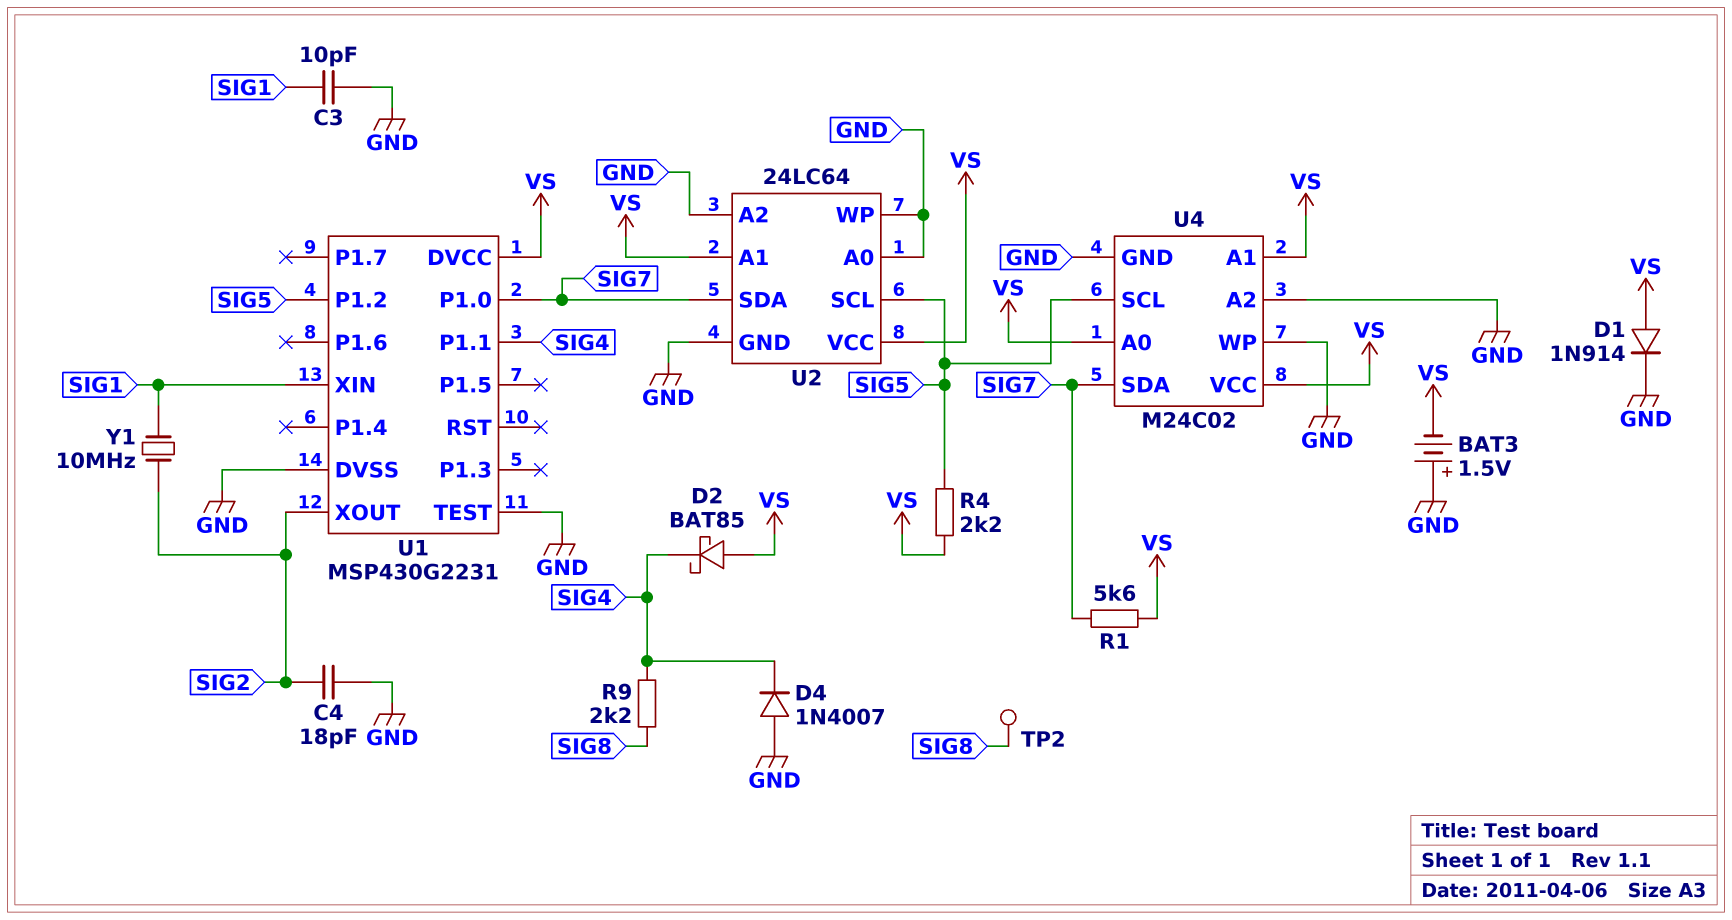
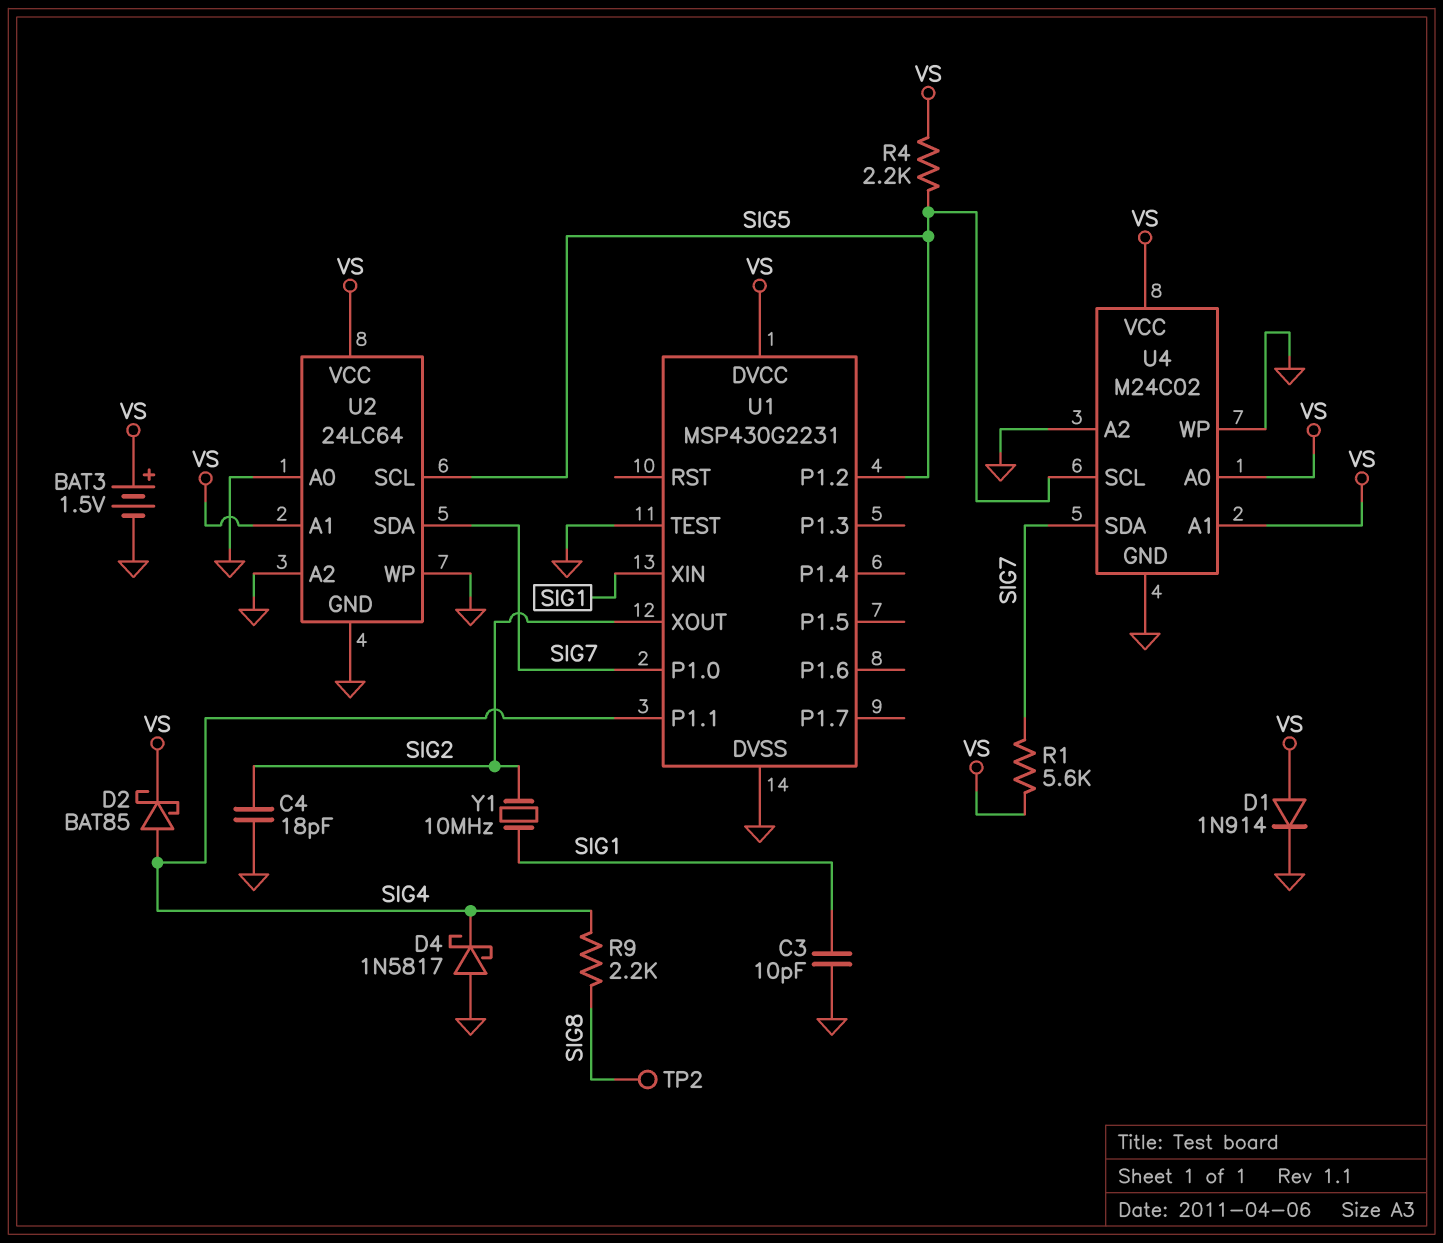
BAT3: 1.5V (plus GND, minus VS) -> 1.5V (plus VS, minus GND)
D2: schottky BAT85 (A VS, K SIG4) -> schottky BAT85 (A SIG4, K VS)
D4: diode 1N4007 (A GND, K SIG4) -> schottky 1N5817 (A GND, K SIG4)

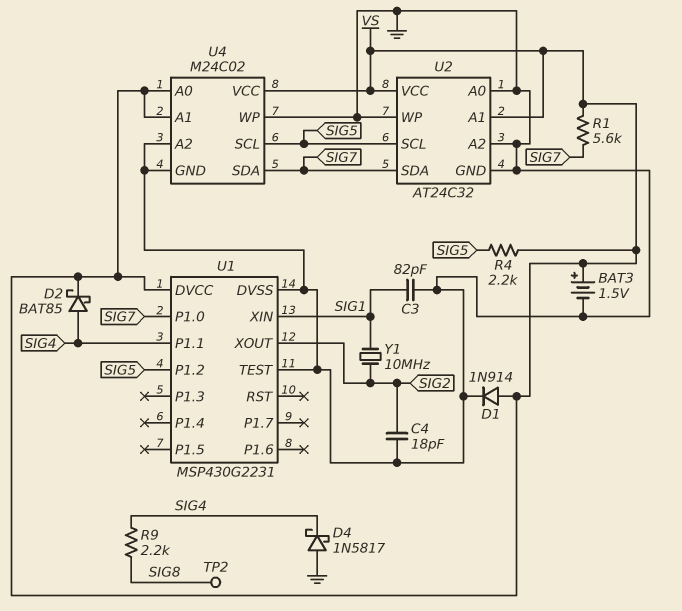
C3: 10pF (GND, SIG1) -> 82pF (GND, SIG1)
U2: 24LC64 -> AT24C32

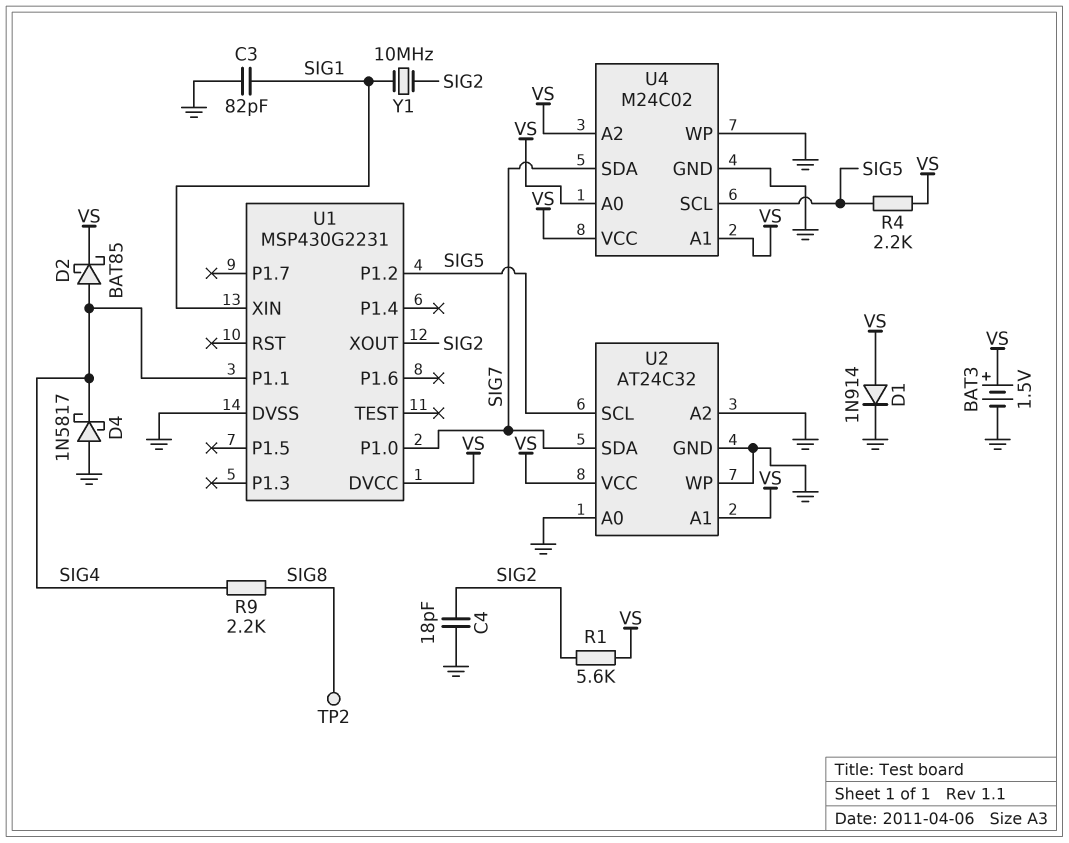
R1: 5.6k (SIG7, VS) -> 5.6k (SIG2, VS)
U1 pin TEST: GND -> none
U4 pin A2: GND -> VS

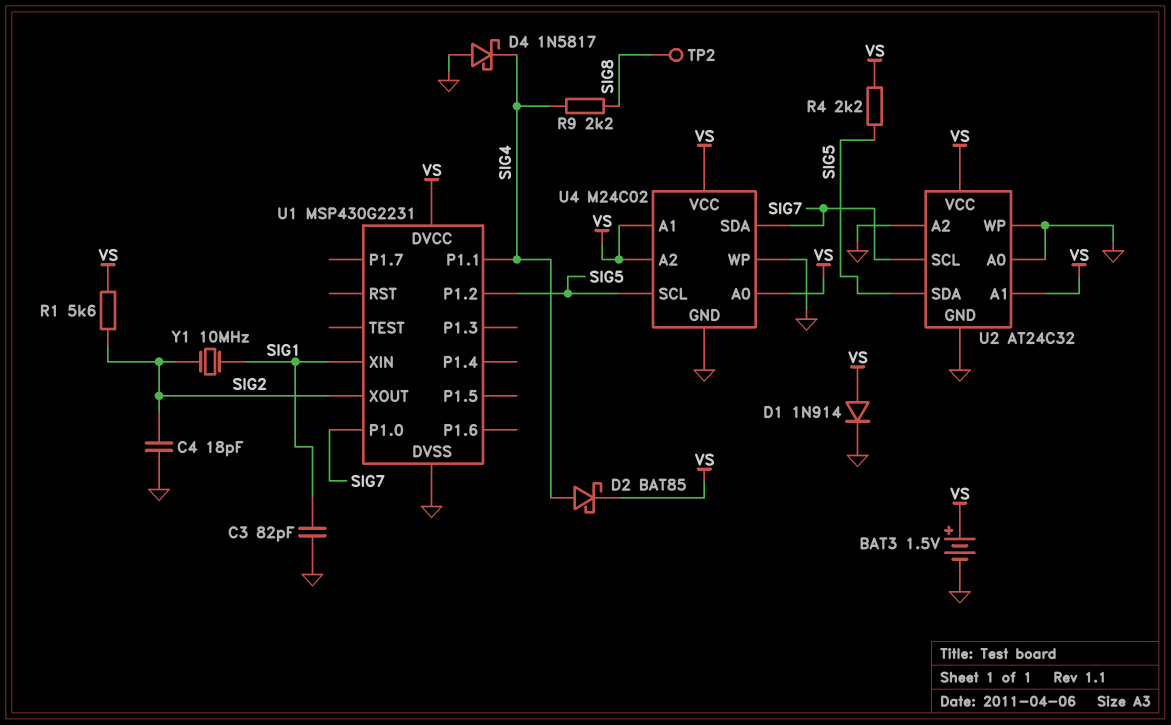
U2 pin SCL: SIG5 -> SIG7
U2 pin SDA: SIG7 -> SIG5

